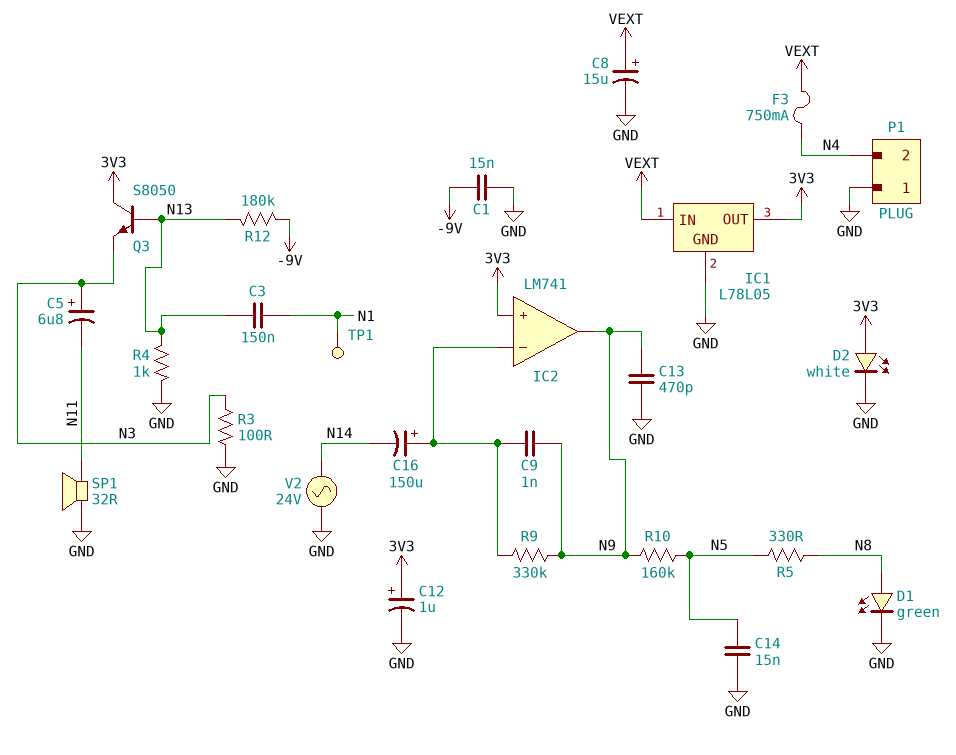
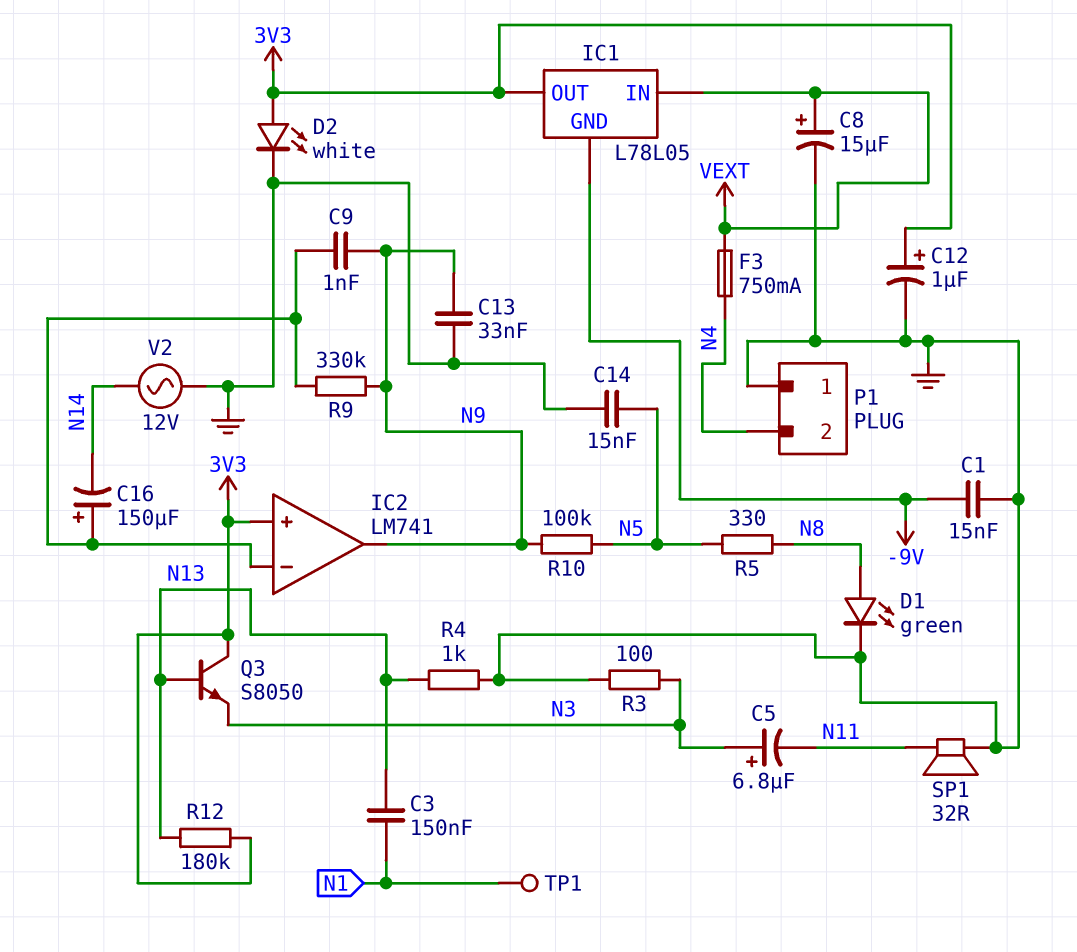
C13: 470pF (GND, N9) -> 33nF (GND, N9)
IC1 pin GND: GND -> -9V
R10: 160k (N5, N9) -> 100k (N5, N9)
R12: 180k (-9V, N13) -> 180k (3V3, N13)
V2: AC 24V (GND, N14) -> AC 12V (GND, N14)

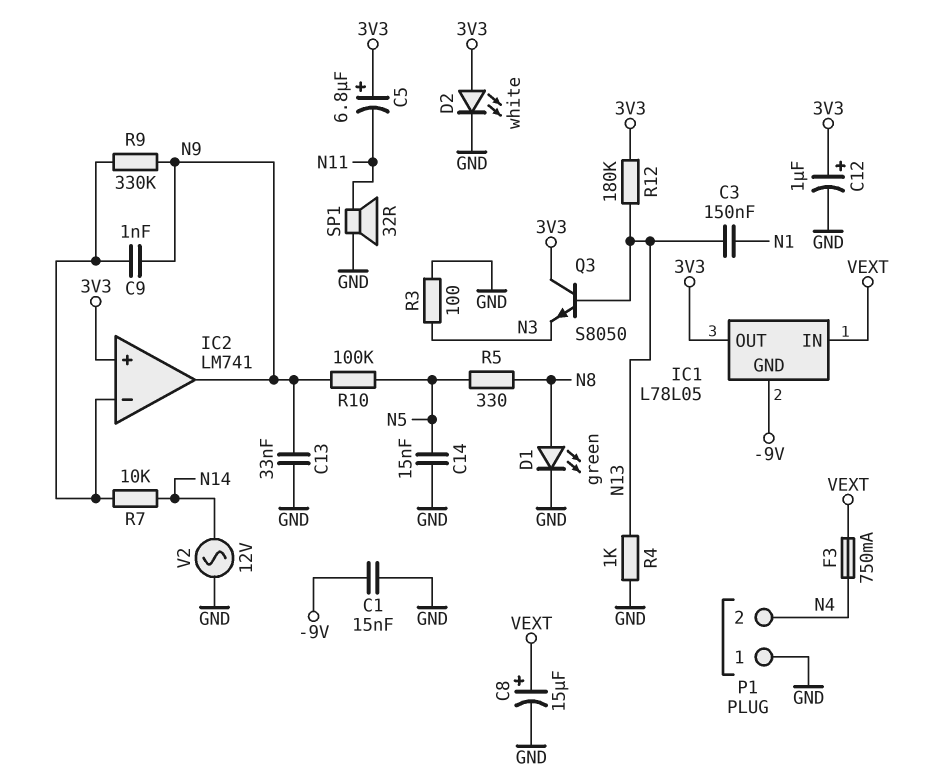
C5: 6.8uF (plus N3, minus N11) -> 6.8uF (plus 3V3, minus N11)
C16: 150uF (plus IC2/in-, minus N14) -> none
R7: none -> 10k (IC2/in-, N14)
TP1: test point (N1) -> none

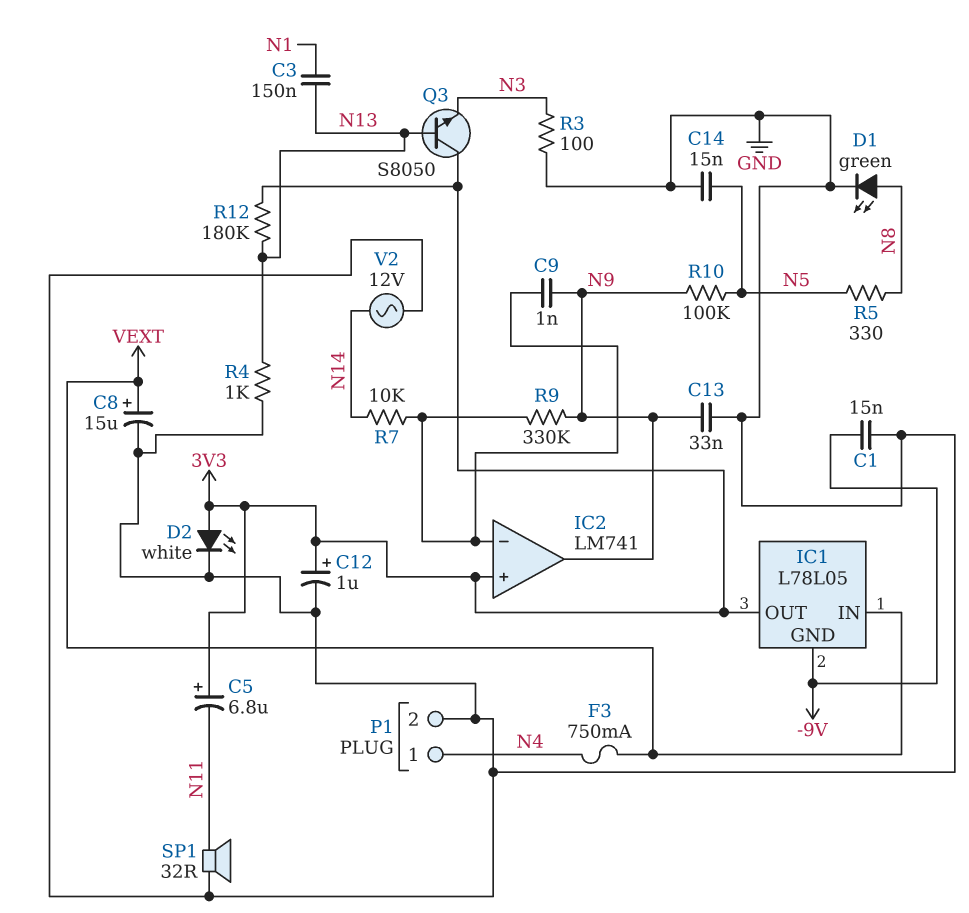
P1 pin 1: GND -> N4
P1 pin 2: N4 -> GND

